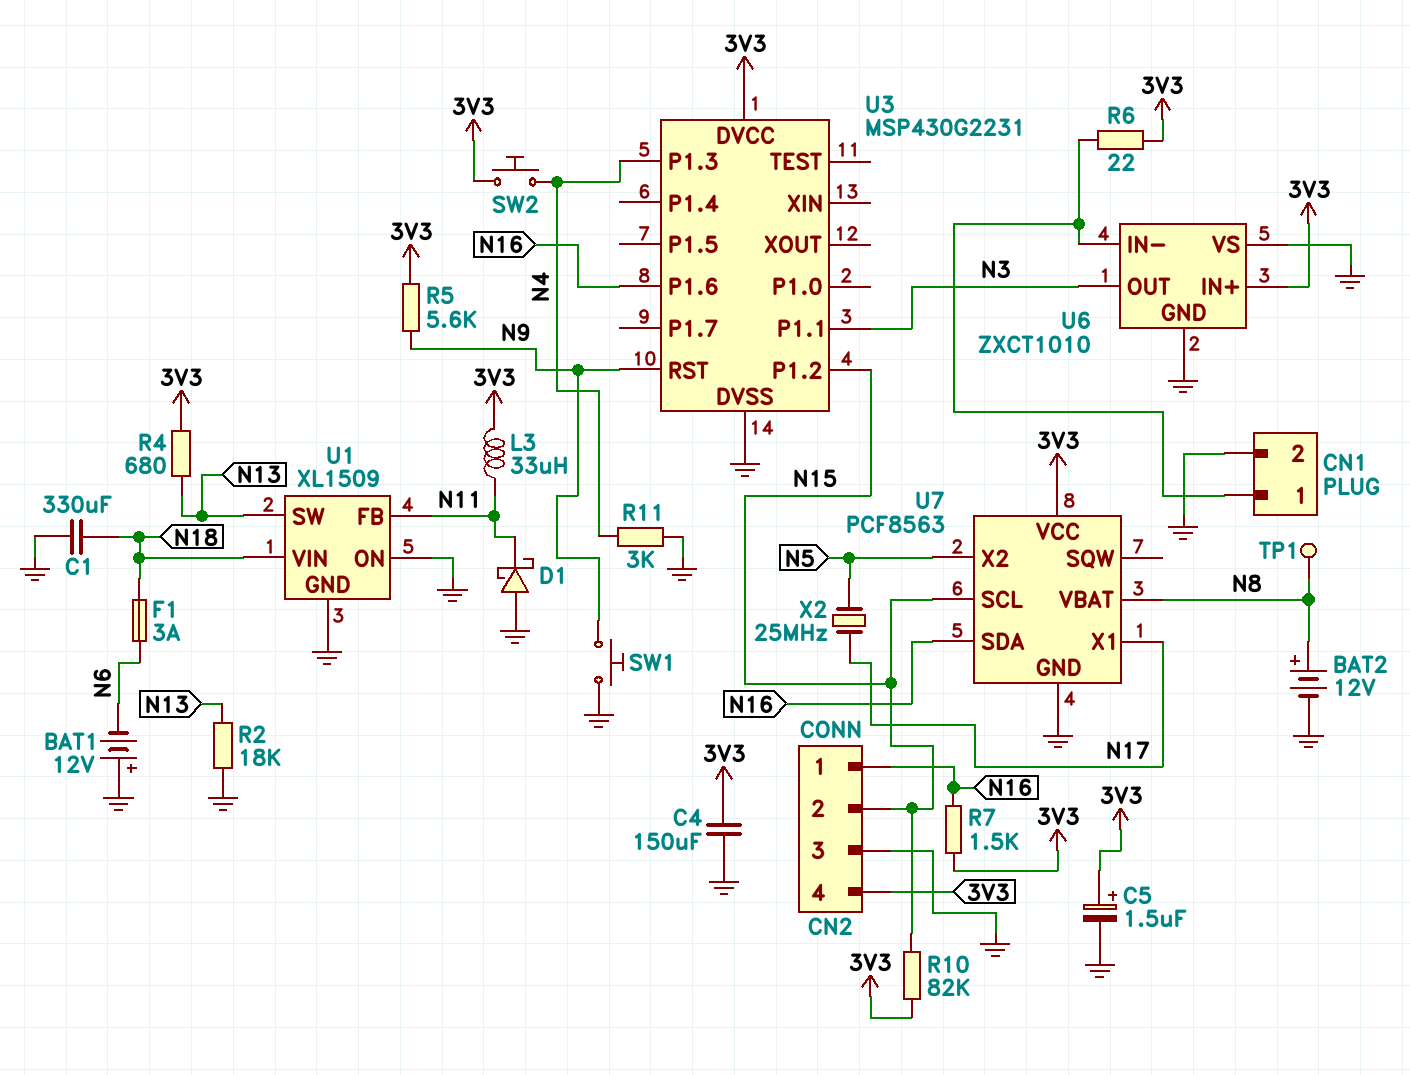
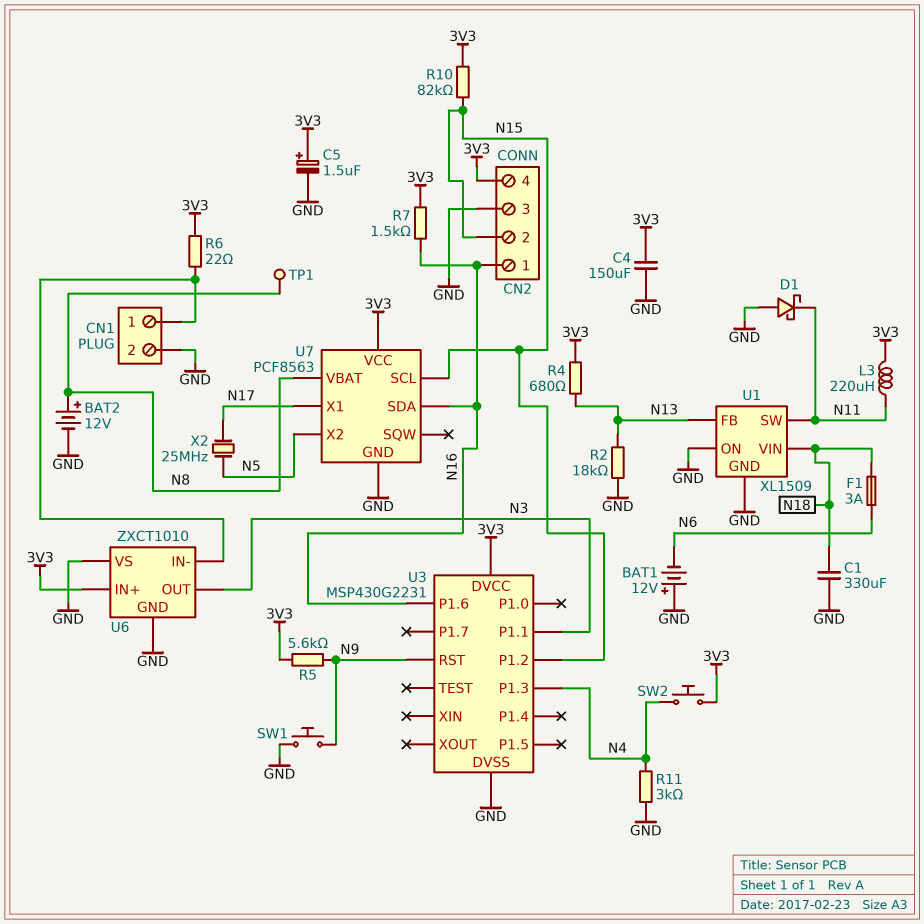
L3: 33uH (3V3, N11) -> 220uH (3V3, N11)
U1 pin FB: N11 -> N13
U1 pin SW: N13 -> N11

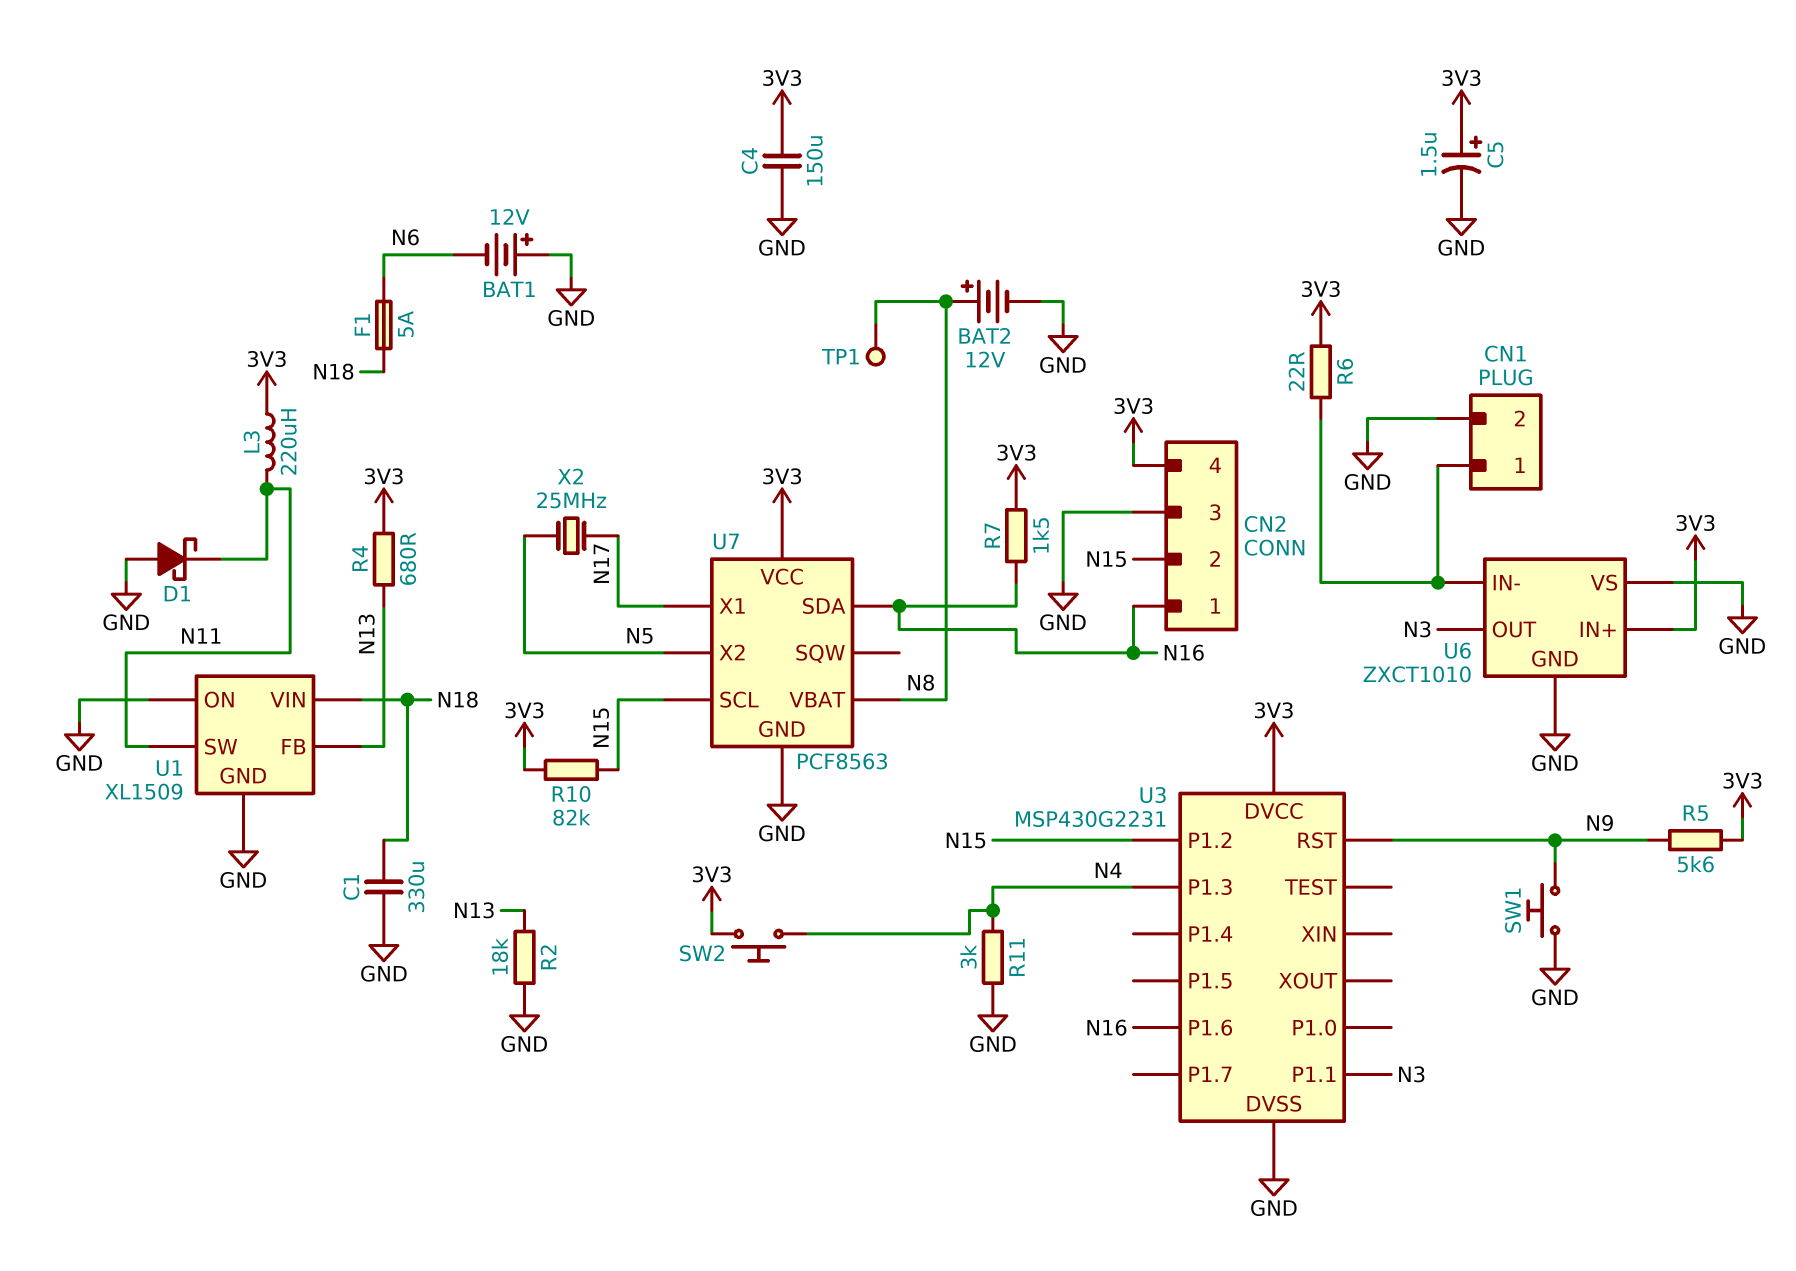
F1: 3A (N6, N18) -> 5A (N6, N18)

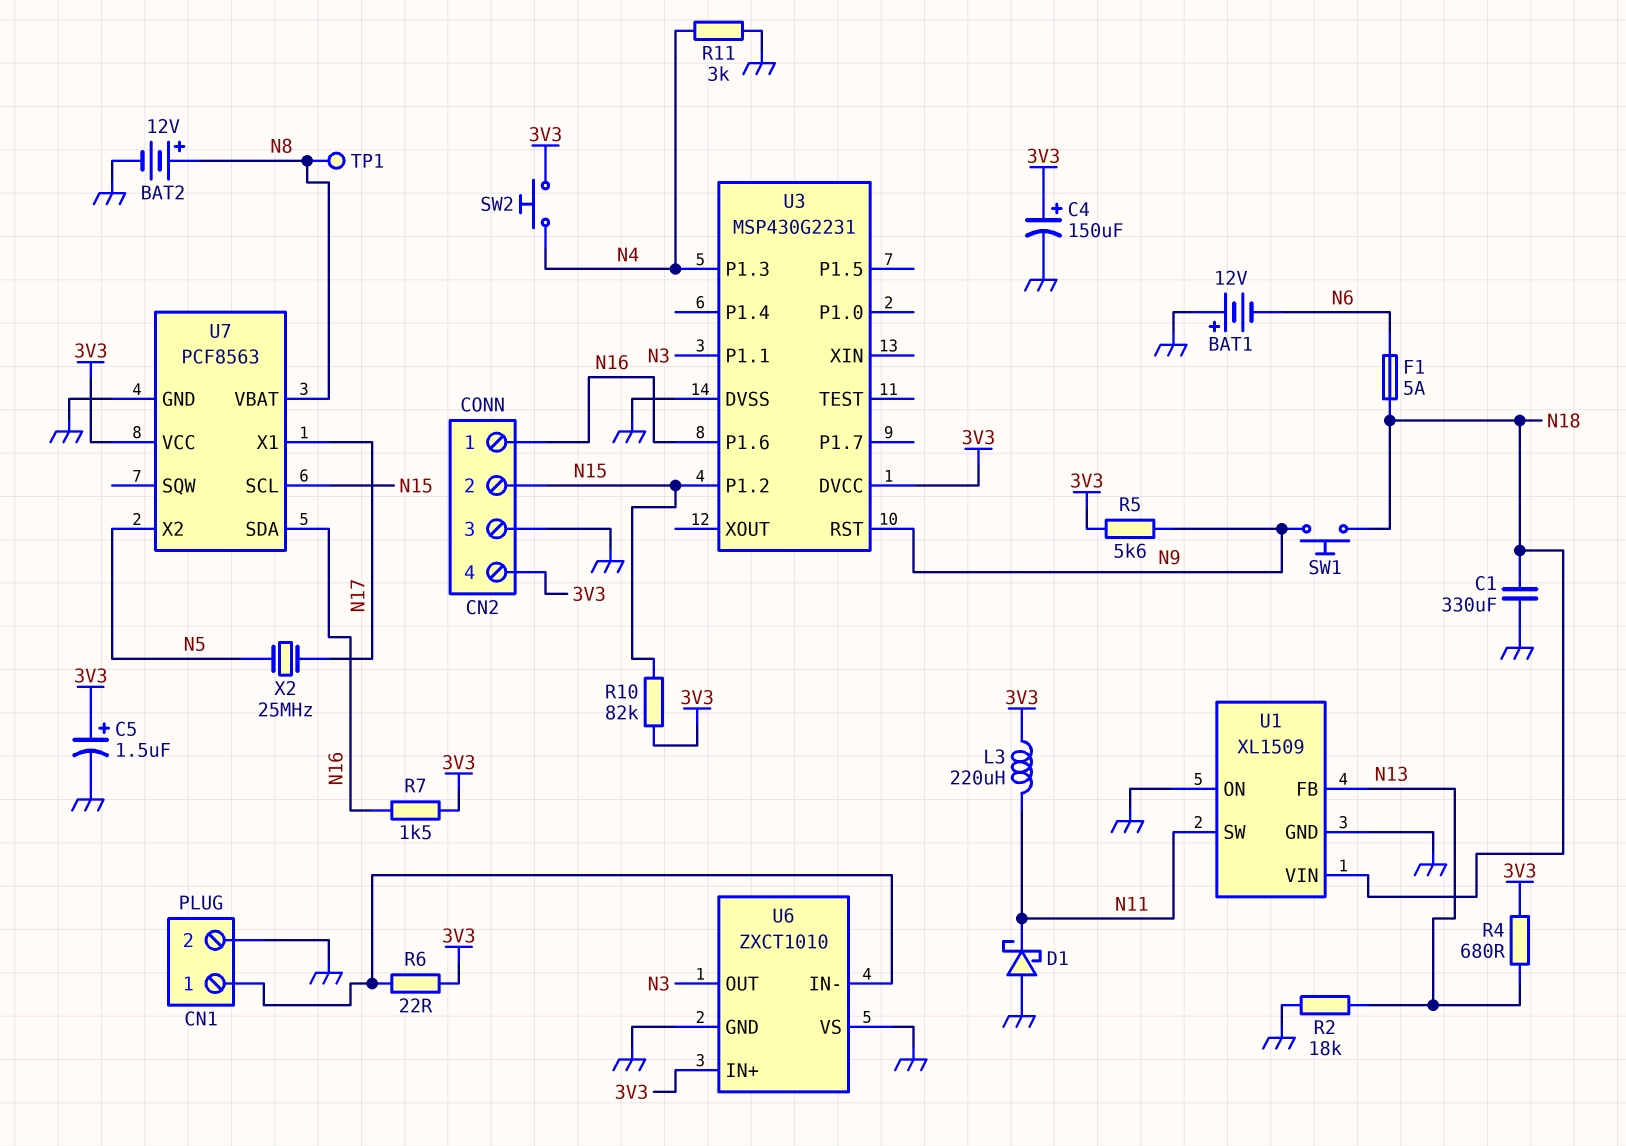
C4: 150uF (3V3, GND) -> 150uF (plus 3V3, minus GND)
SW1: button (GND, N9) -> button (N9, N18)

